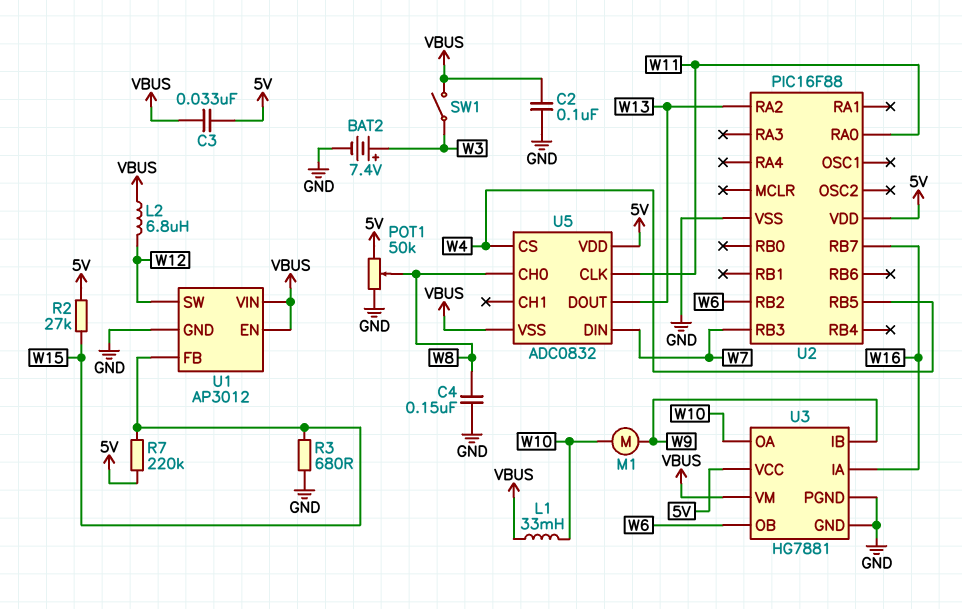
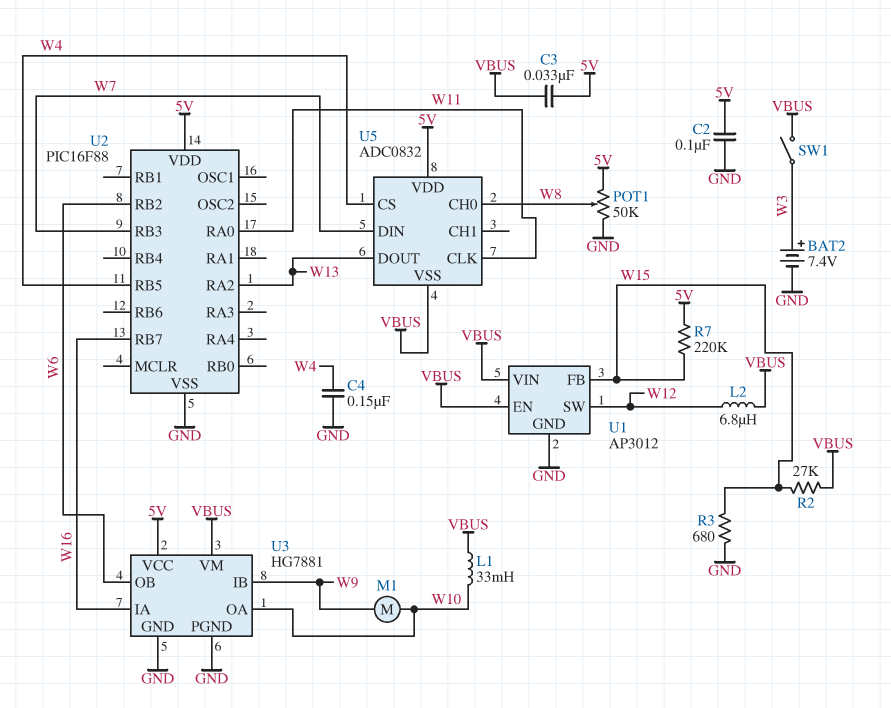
C2: 100nF (GND, VBUS) -> 100nF (5V, GND)
C4: 150nF (GND, W8) -> 150nF (GND, W4)
R2: 27k (5V, W15) -> 27k (VBUS, W15)

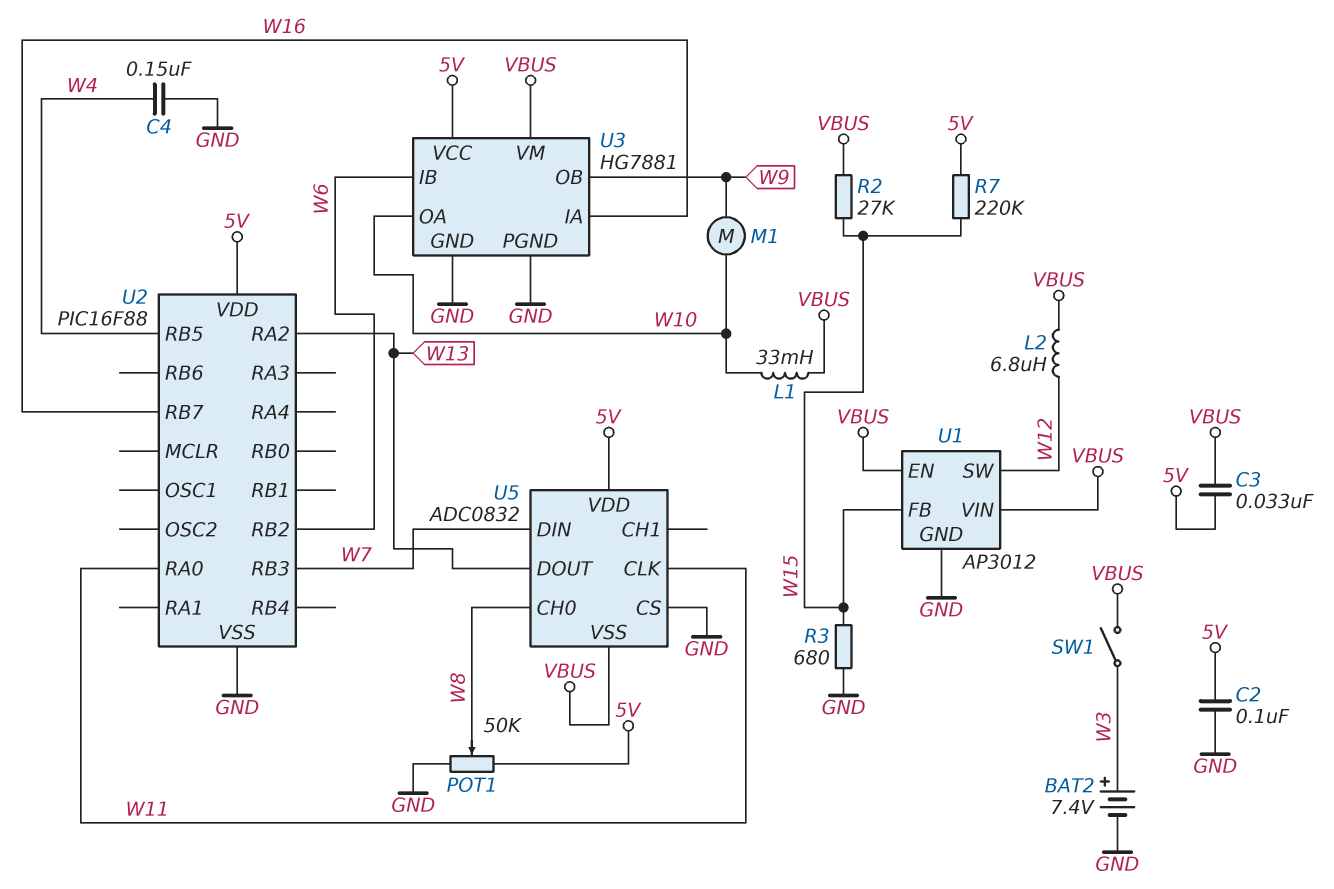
U3 pin IB: W9 -> W6
U3 pin OB: W6 -> W9
U5 pin CS: W4 -> GND

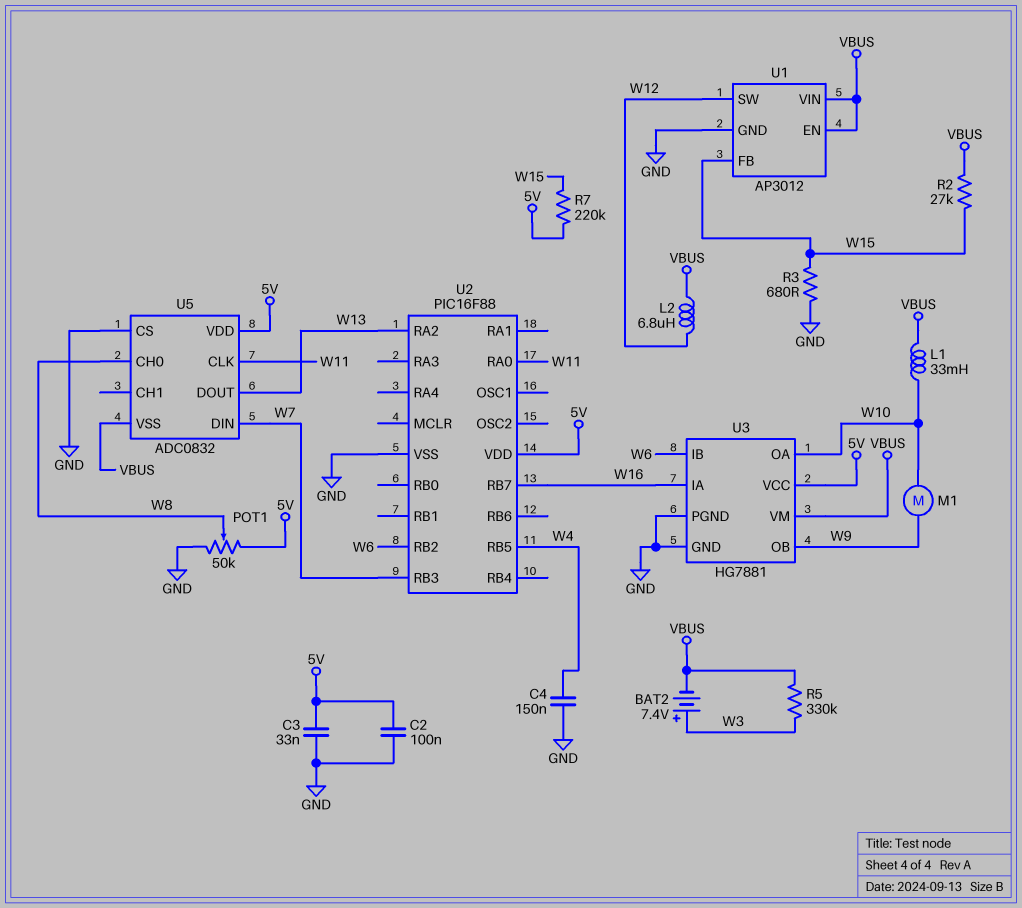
BAT2: 7.4V (plus W3, minus GND) -> 7.4V (plus W3, minus VBUS)
C3: 33nF (5V, VBUS) -> 33nF (5V, GND)
R5: none -> 330k (VBUS, W3)
SW1: switch (VBUS, W3) -> none

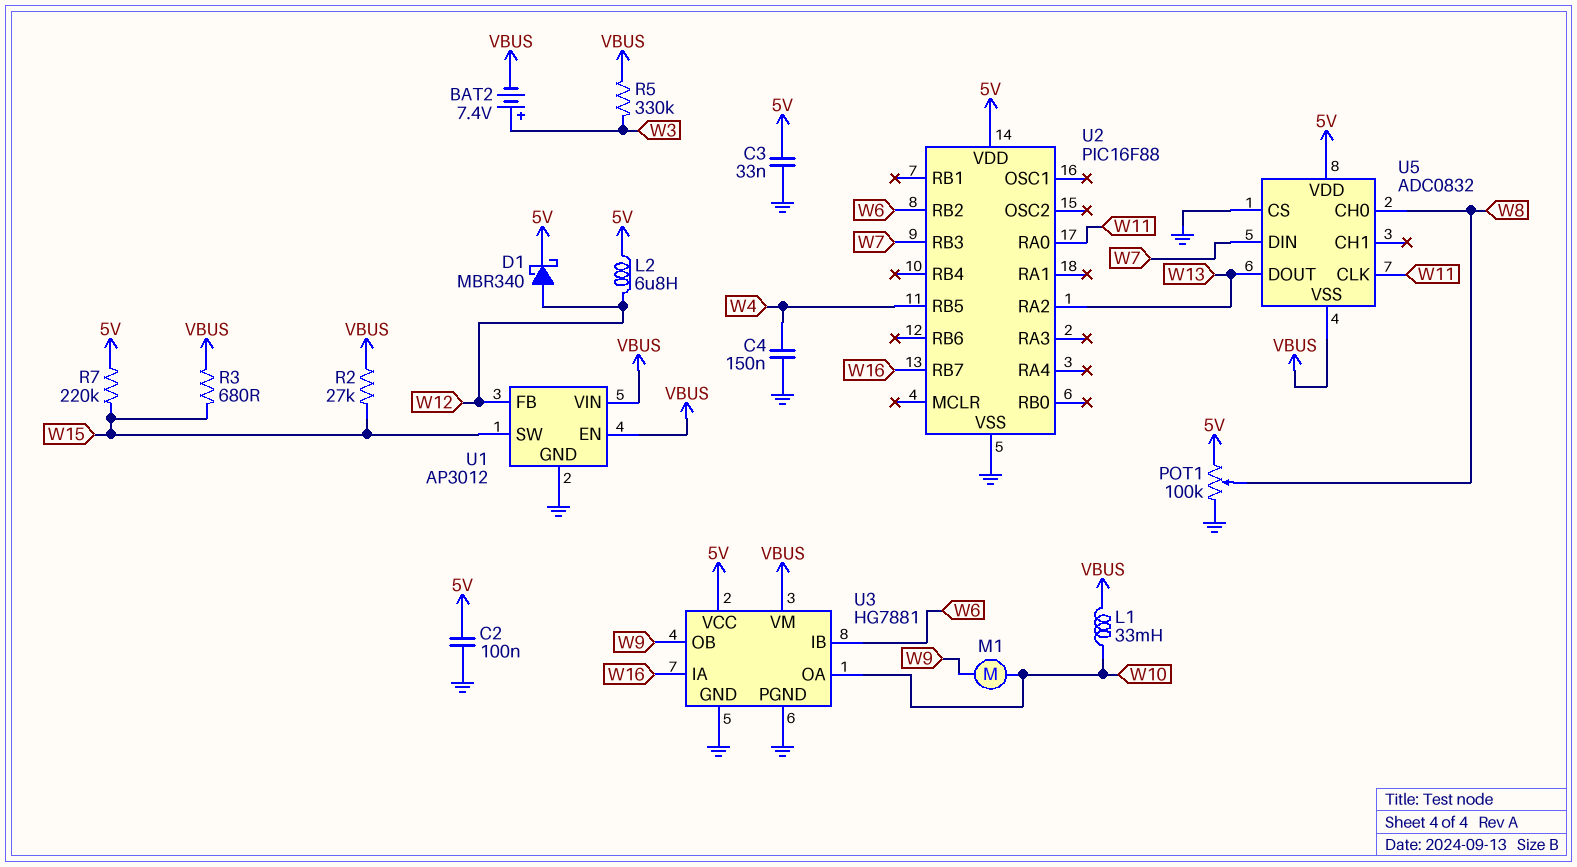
D1: none -> schottky MBR340 (A W12, K 5V)
L2: 6.8uH (VBUS, W12) -> 6.8uH (5V, W12)
POT1: 50k (5V, GND, wiper W8) -> 100k (5V, GND, wiper W8)
R3: 680 (GND, W15) -> 680 (VBUS, W15)
U1 pin FB: W15 -> W12
U1 pin SW: W12 -> W15

